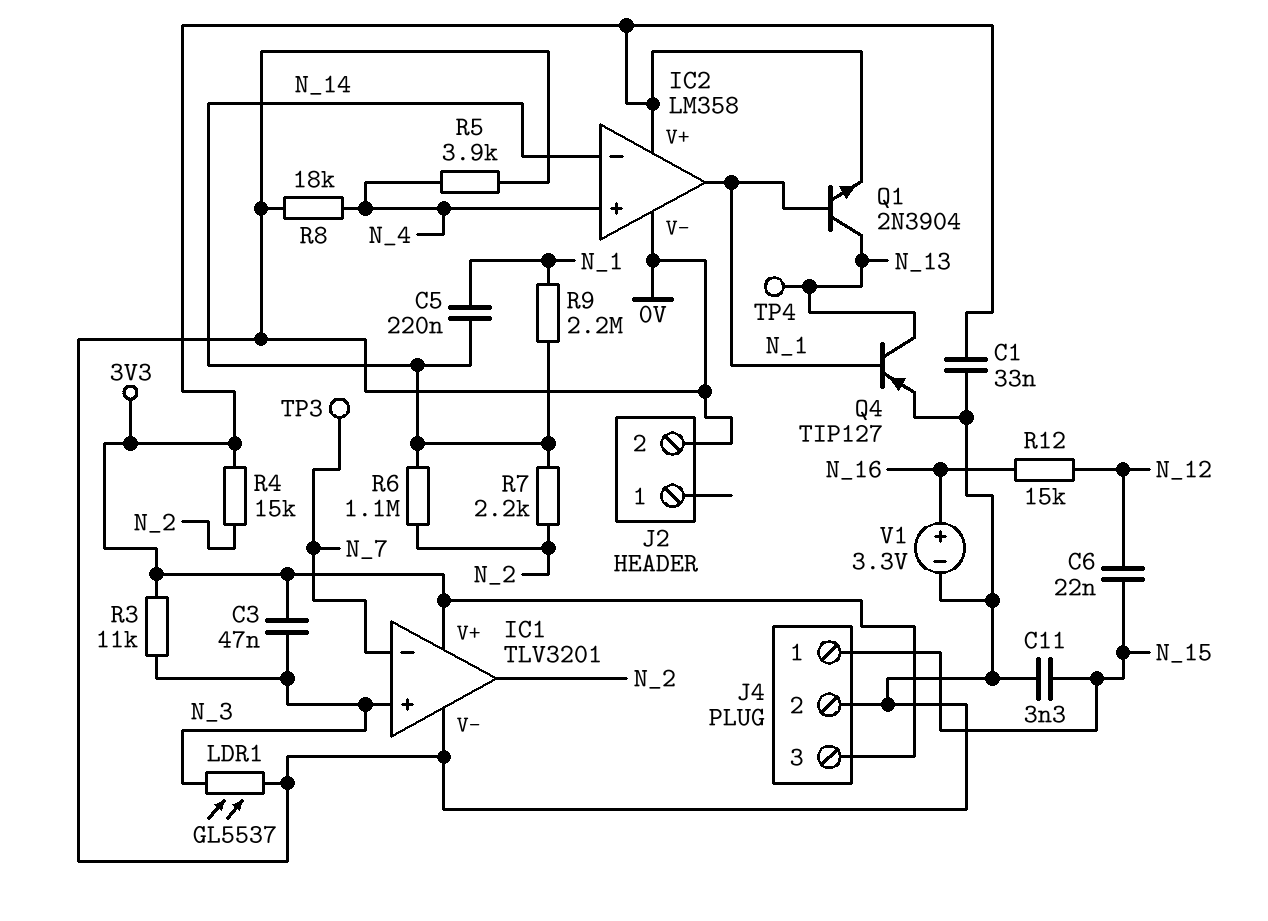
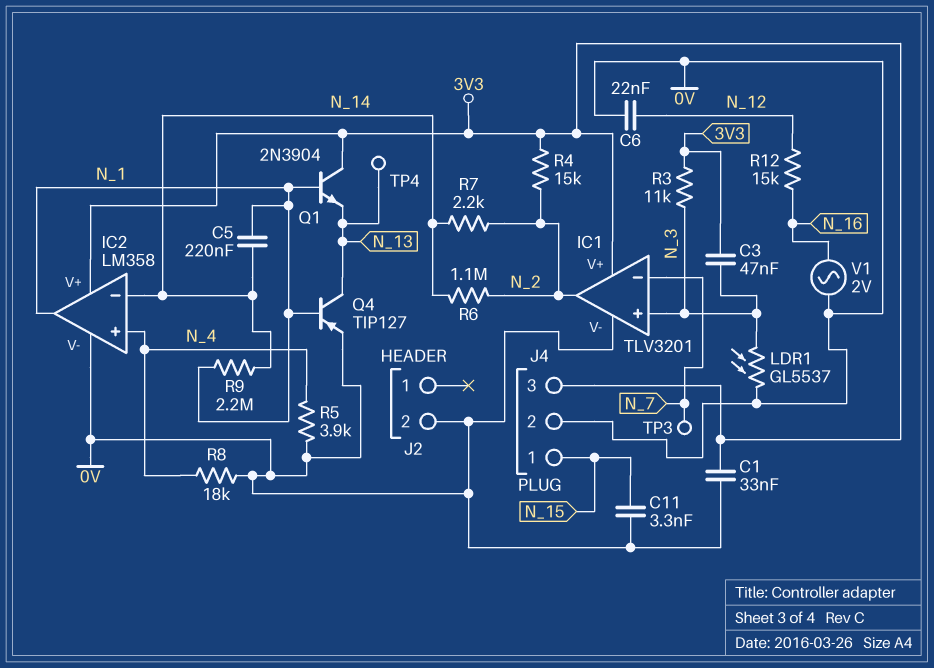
C6: 22nF (N_12, N_15) -> 22nF (0V, N_12)
Q1: NPN 2N3904 (B N_1, C N_13, E 3V3) -> NPN 2N3904 (B N_1, C 3V3, E N_13)
V1: 3.3V (plus N_16, minus 0V) -> AC 2V (0V, N_16)

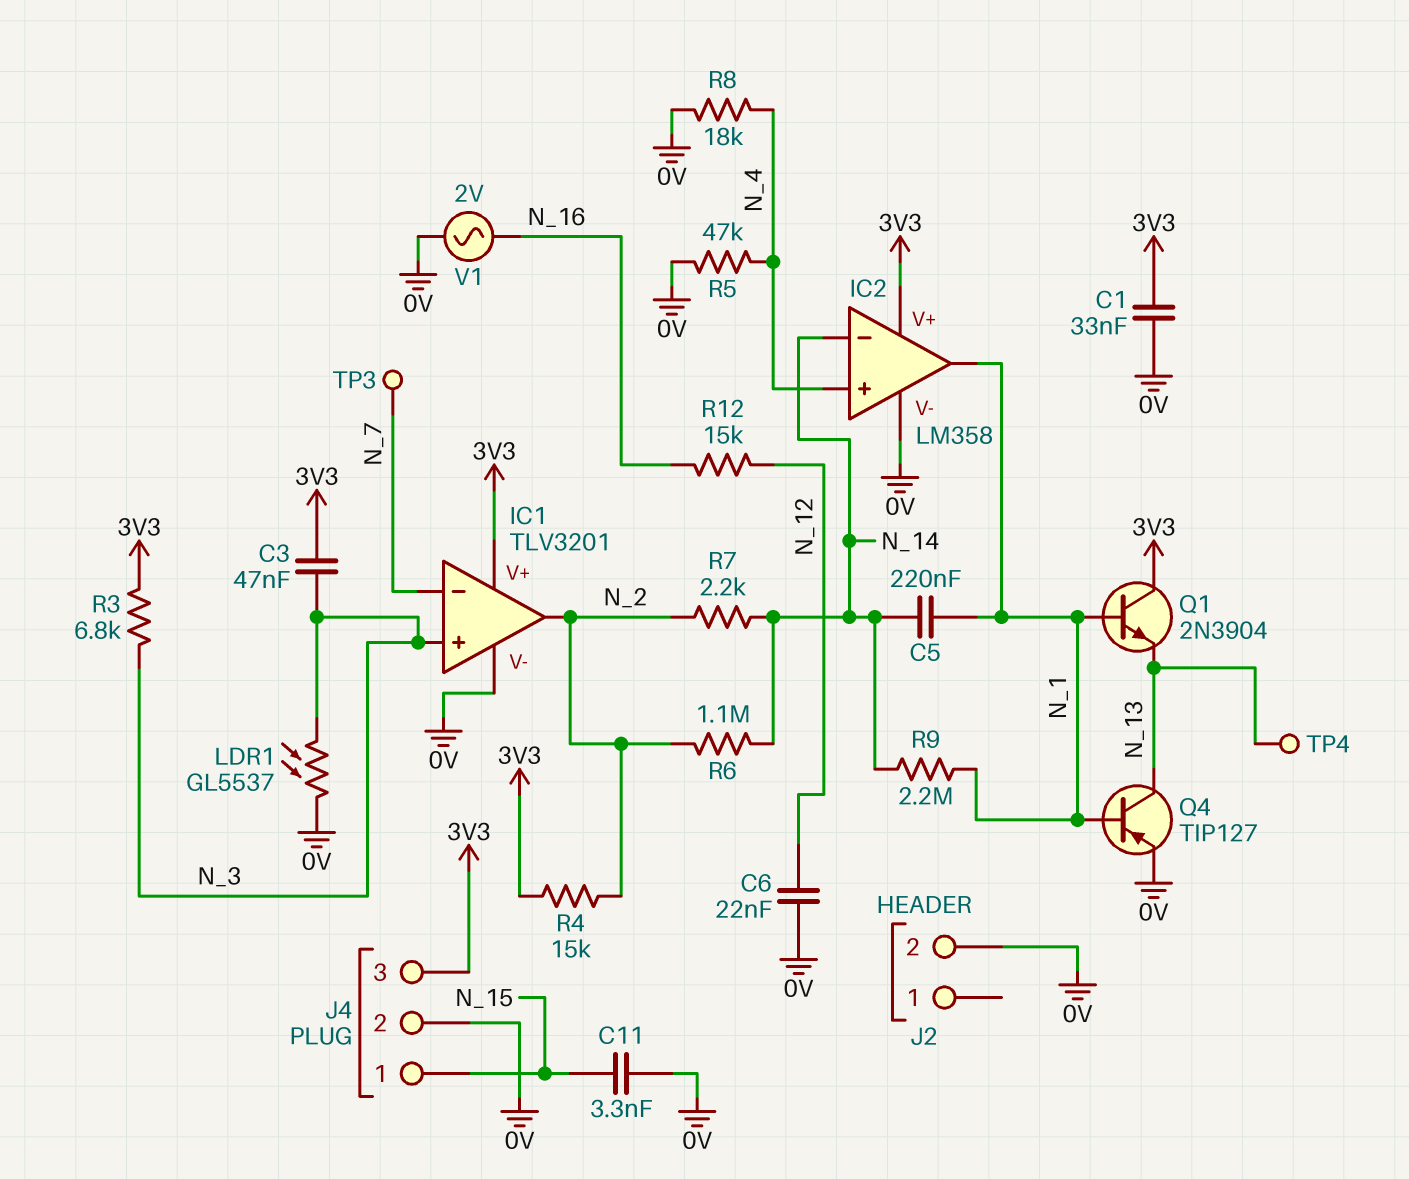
R3: 11k (3V3, N_3) -> 6.8k (3V3, N_3)
R5: 3.9k (0V, N_4) -> 47k (0V, N_4)

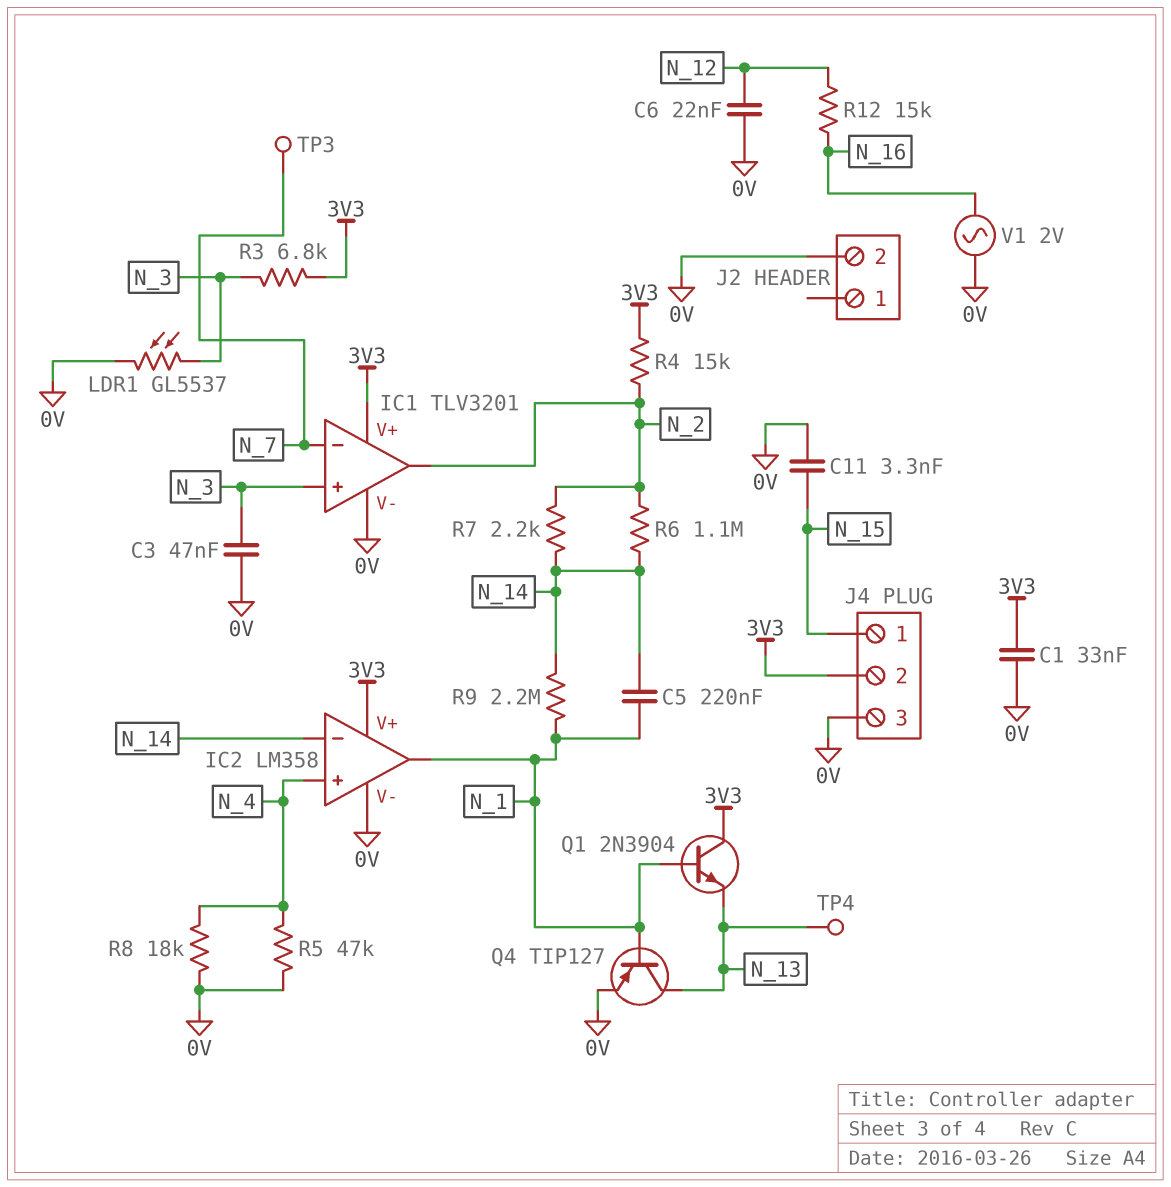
C3: 47nF (3V3, N_3) -> 47nF (0V, N_3)
J4 pin 2: 0V -> 3V3
J4 pin 3: 3V3 -> 0V

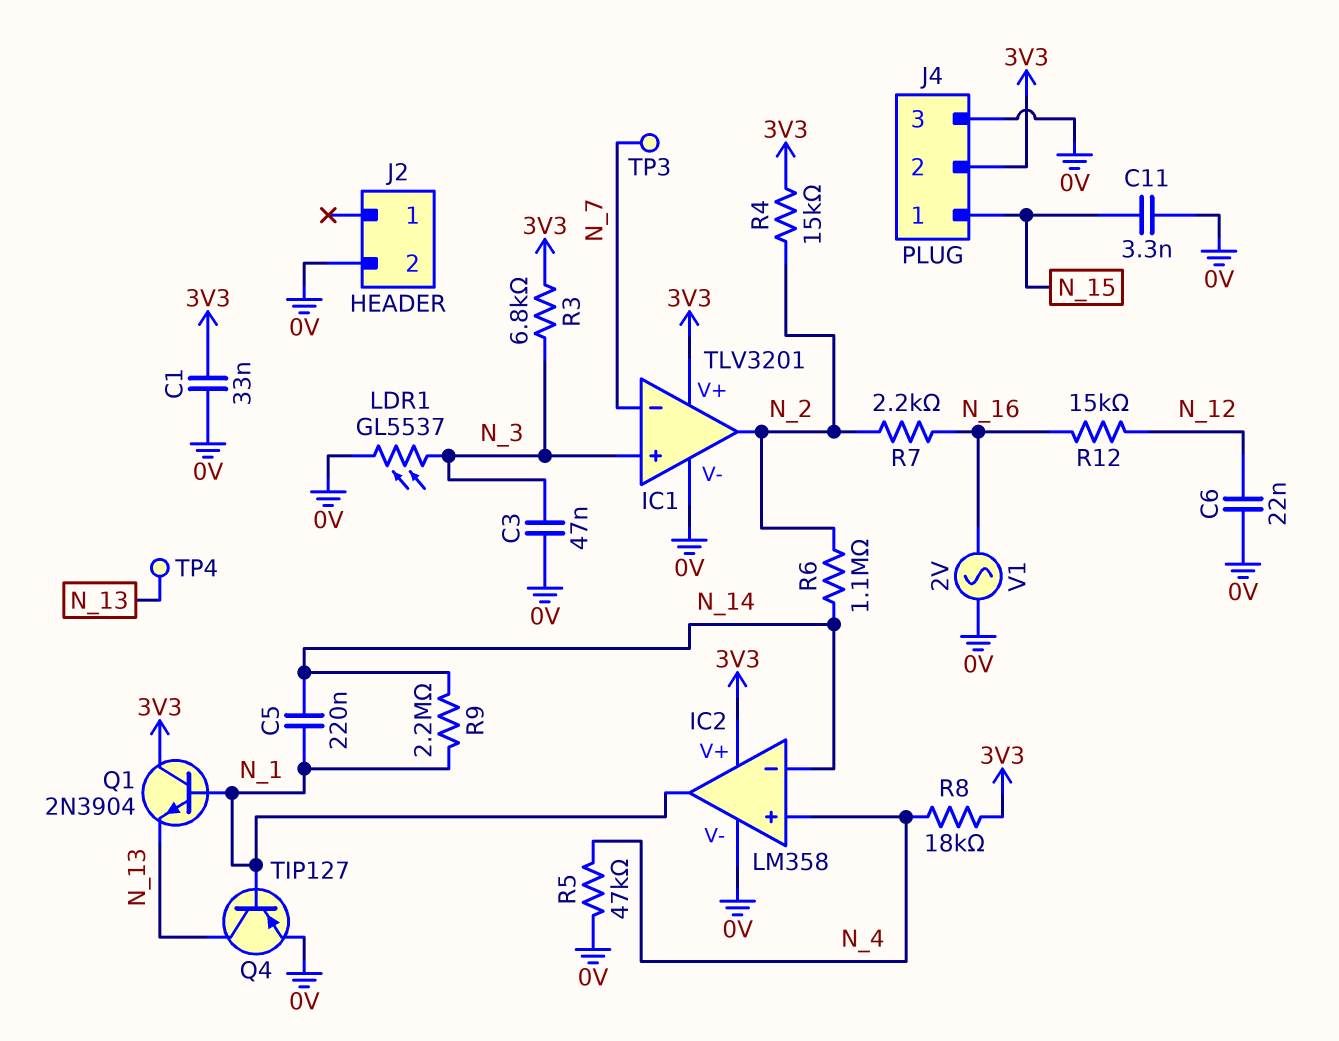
R7: 2.2k (N_2, N_14) -> 2.2k (N_2, N_16)
R8: 18k (0V, N_4) -> 18k (3V3, N_4)

